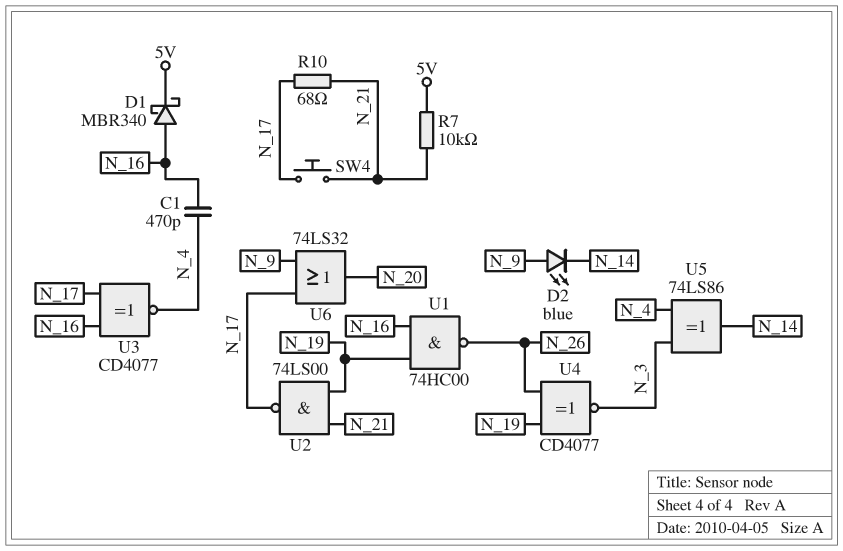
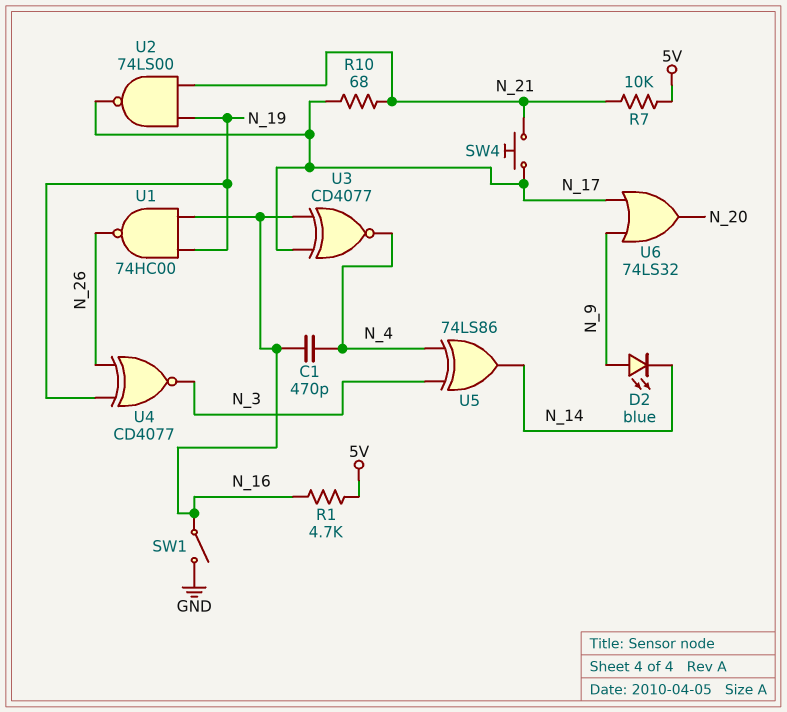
D1: schottky MBR340 (A N_16, K 5V) -> none
R1: none -> 4.7k (5V, N_16)
SW1: none -> switch (GND, N_16)

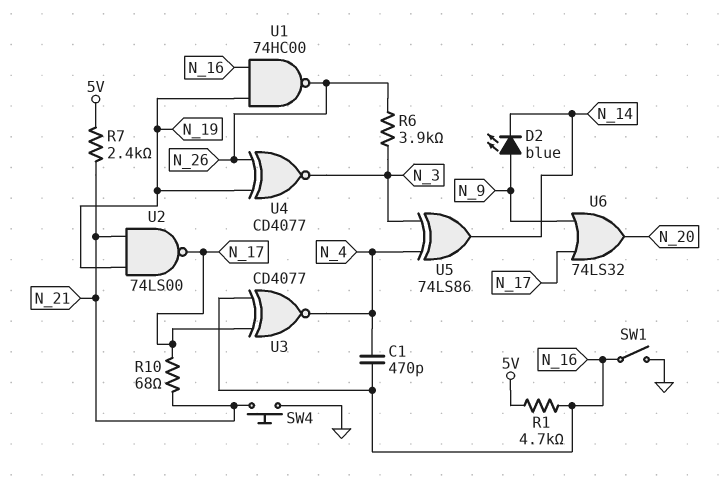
R6: none -> 3.9k (N_3, N_26)
R7: 10k (5V, N_21) -> 2.4k (5V, N_21)
SW4: button (N_17, N_21) -> button (GND, N_21)

